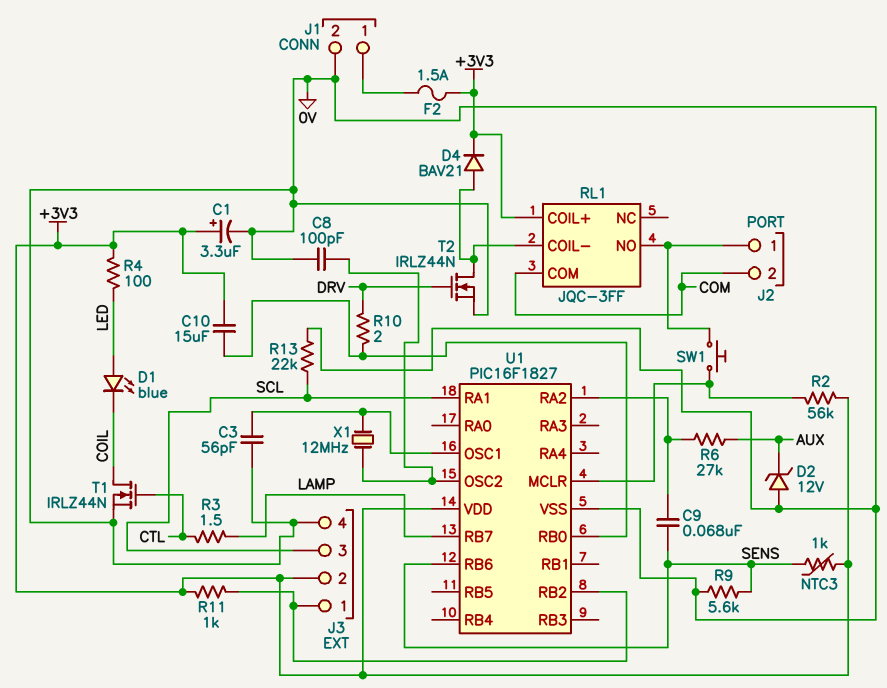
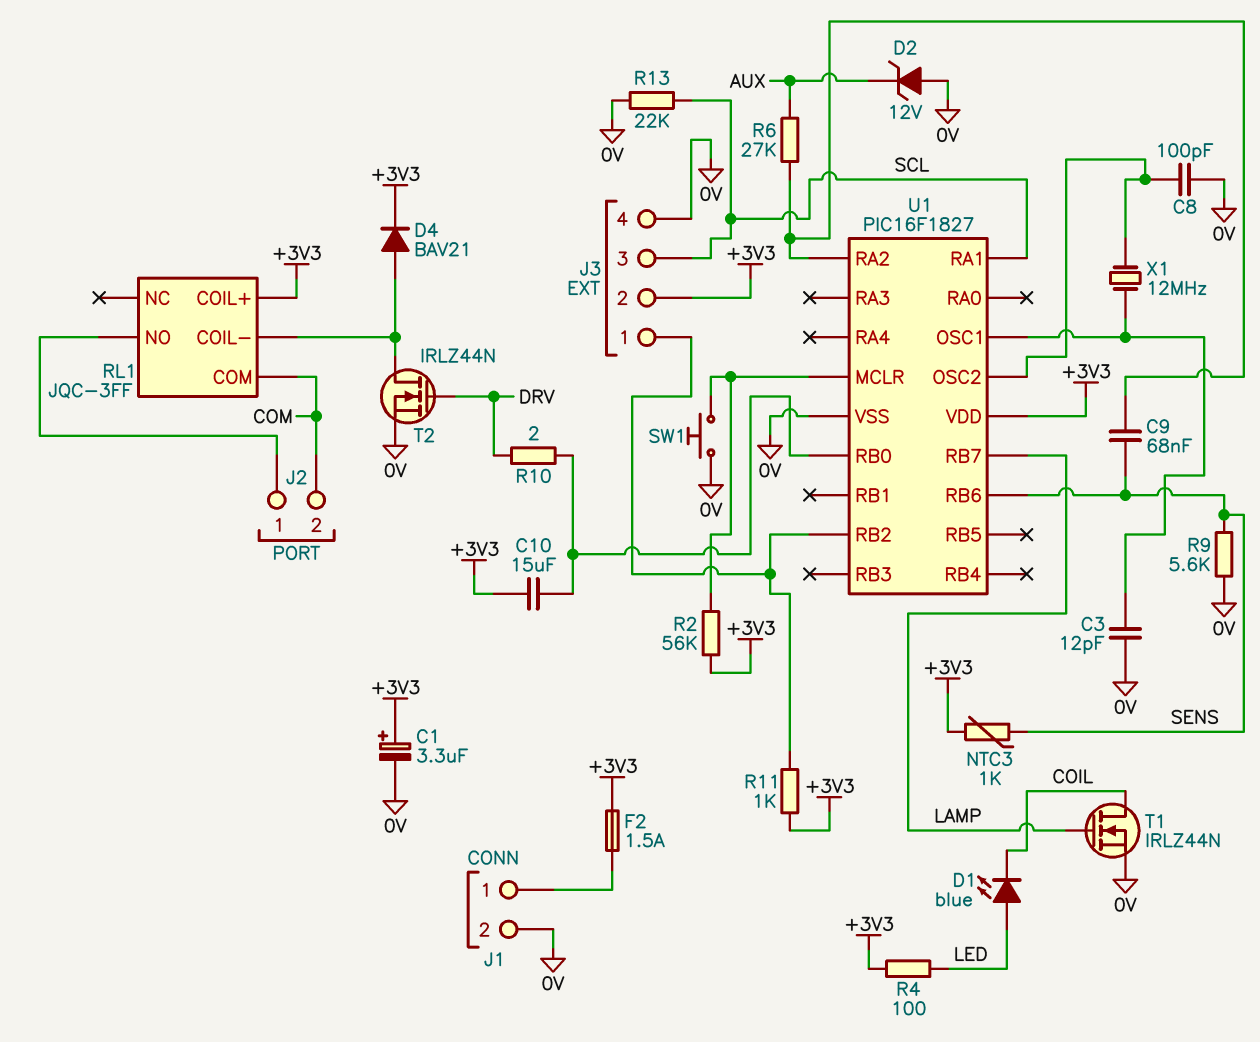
C3: 56pF (0V, U1/OSC1) -> 12pF (0V, U1/OSC1)
R3: 1.5 (CTL, LAMP) -> none
SW1: button (J2/1, U1/MCLR) -> button (0V, U1/MCLR)
T1: NMOS IRLZ44N (G CTL, D COIL, S 0V) -> NMOS IRLZ44N (G LAMP, D COIL, S 0V)

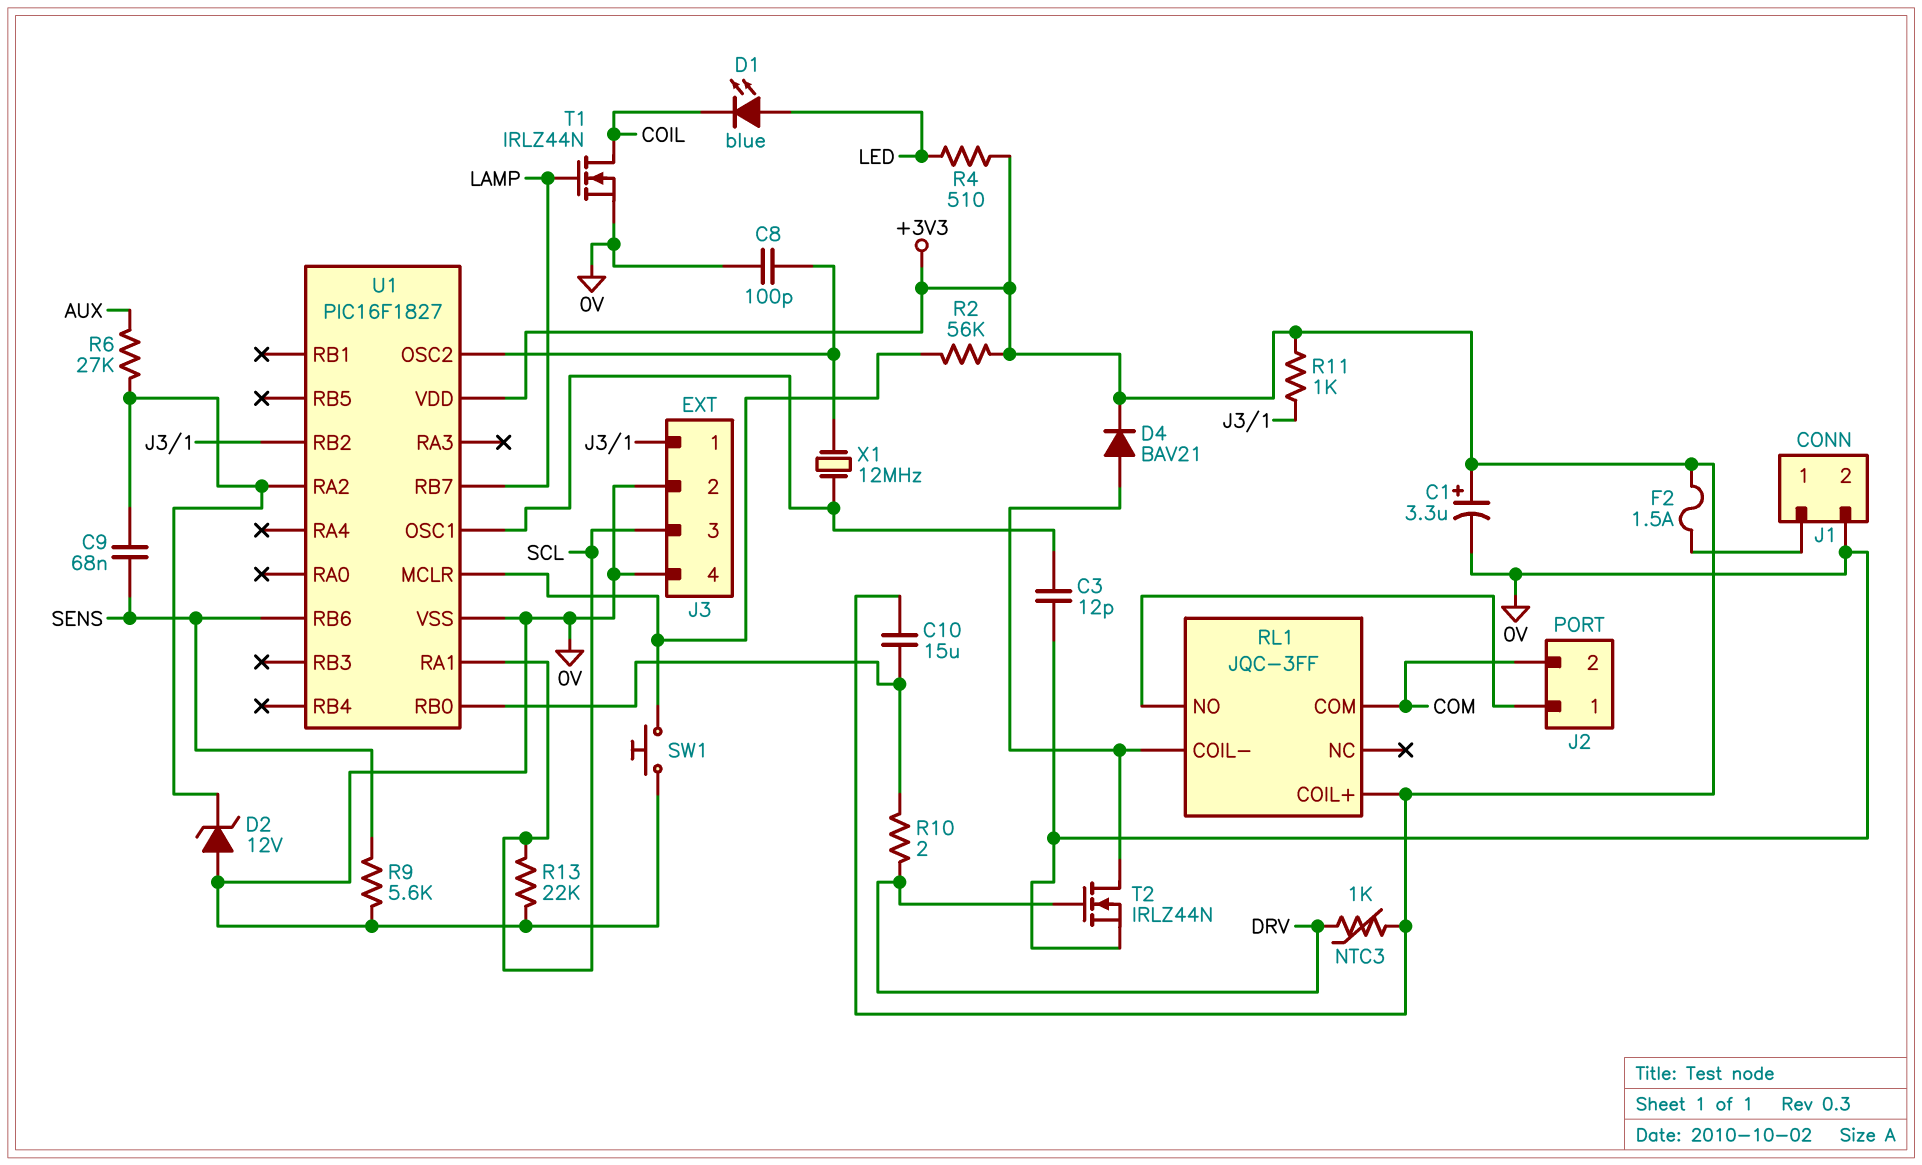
D2: zener 12V (A 0V, K AUX) -> zener 12V (A 0V, K U1/RA2)
J3 pin 2: +3V3 -> 0V
NTC3: 1k (+3V3, SENS) -> 1k (+3V3, DRV)
R4: 100 (+3V3, LED) -> 510 (+3V3, LED)

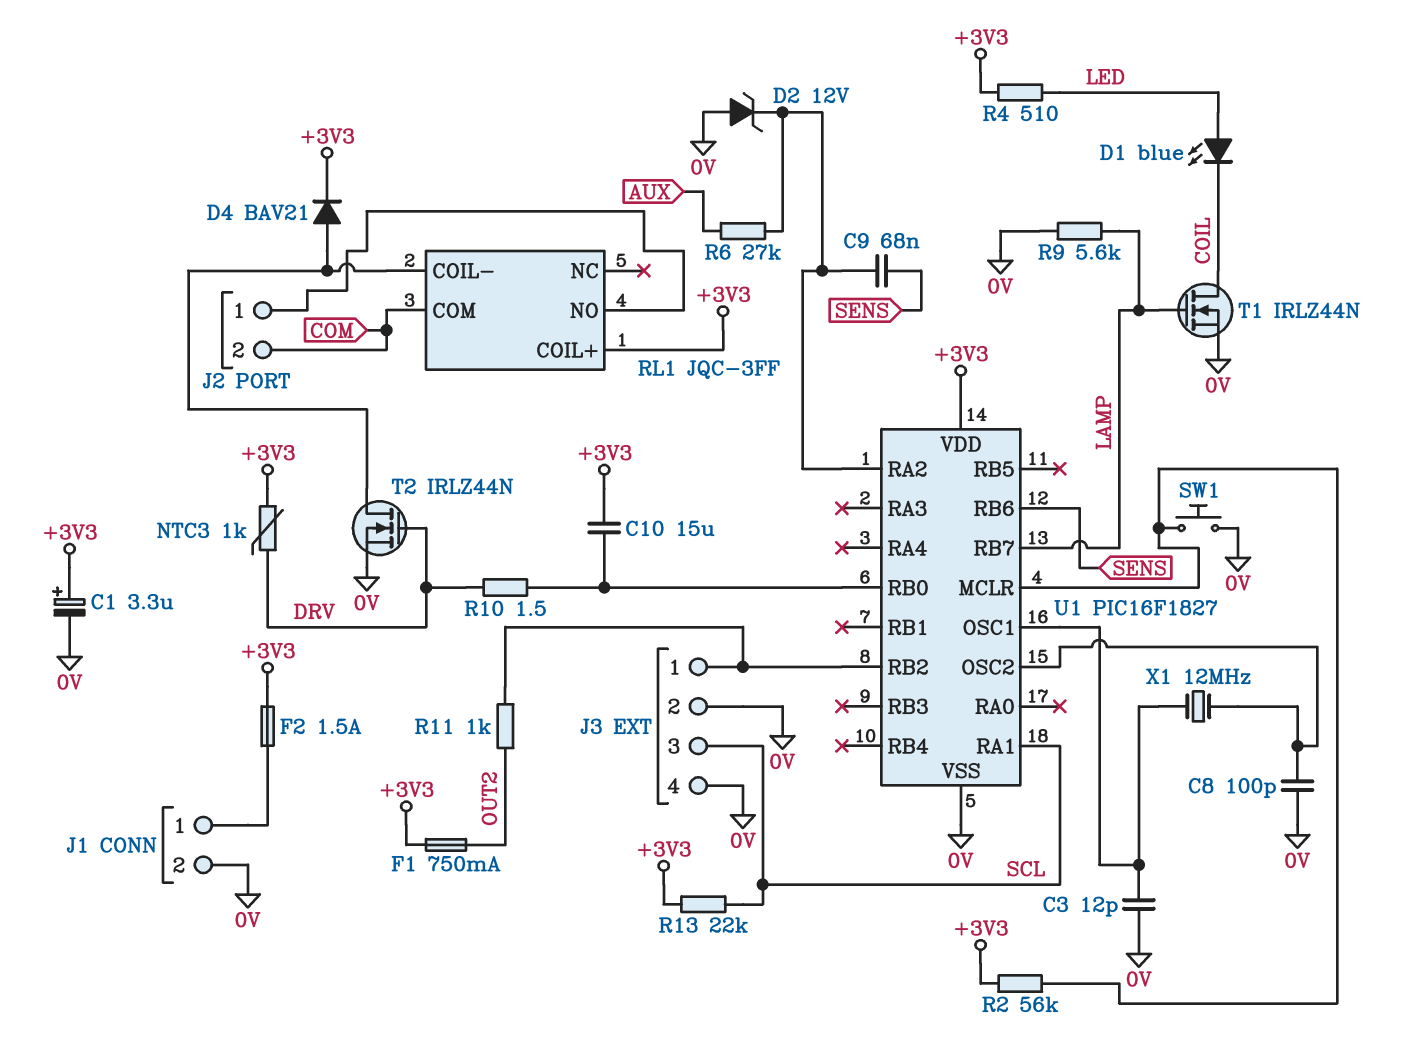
F1: none -> 750mA (+3V3, OUT2)
R9: 5.6k (0V, SENS) -> 5.6k (0V, LAMP)
R10: 2 (DRV, U1/RB0) -> 1.5 (DRV, U1/RB0)
R11: 1k (+3V3, J3/1) -> 1k (J3/1, OUT2)
R13: 22k (0V, SCL) -> 22k (+3V3, SCL)

